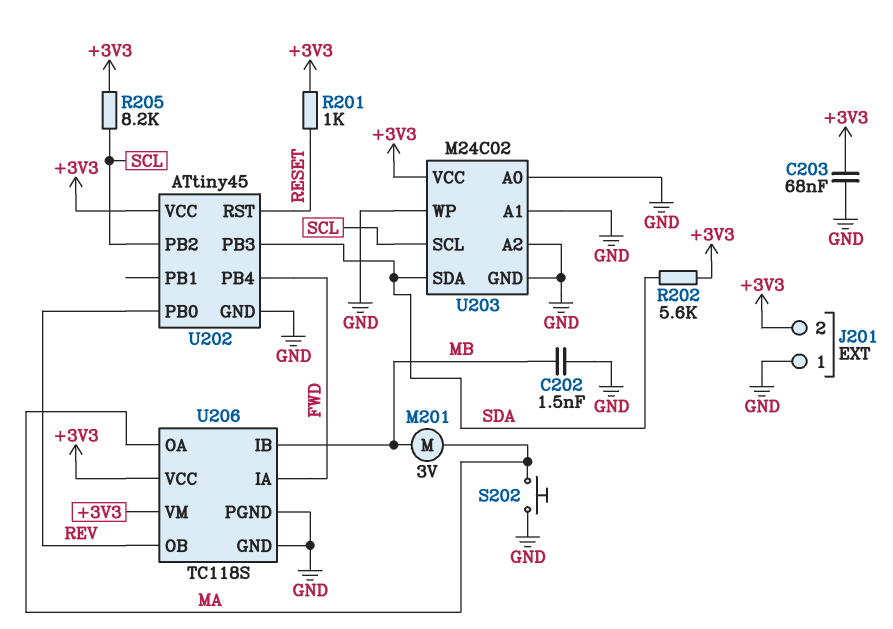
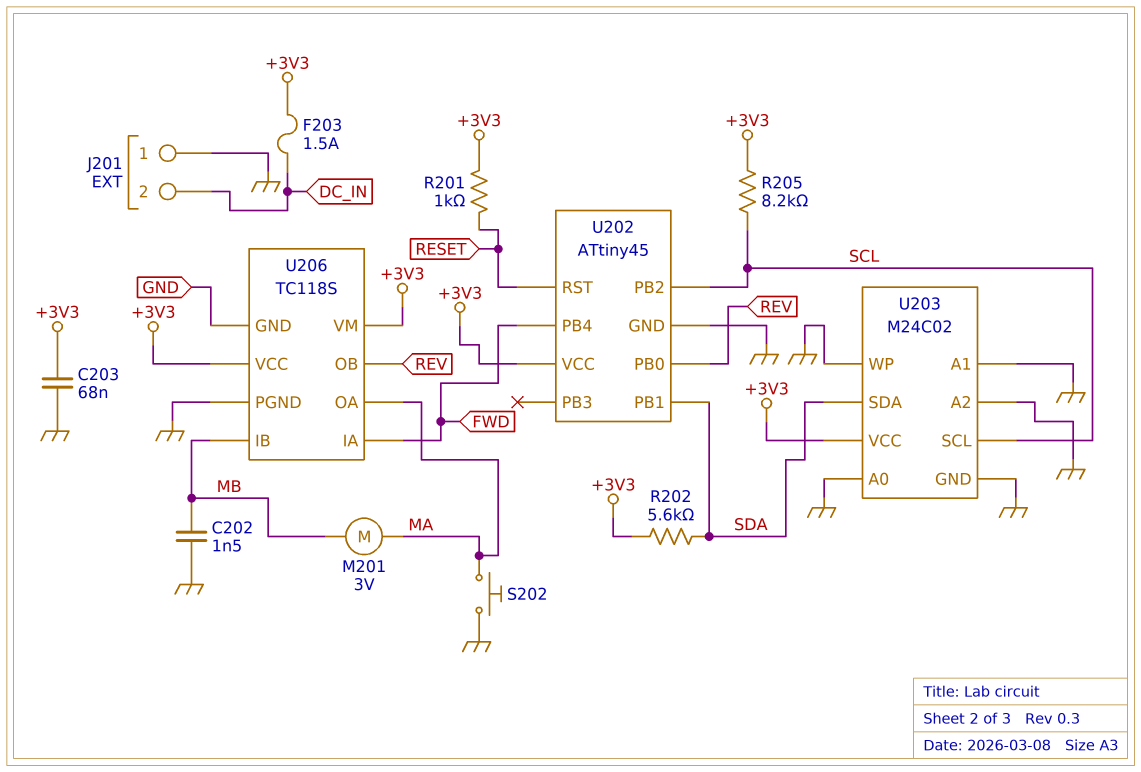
F203: none -> 1.5A (+3V3, DC_IN)
J201 pin 2: +3V3 -> DC_IN
U202 pin PB1: none -> SDA
U202 pin PB3: SDA -> none

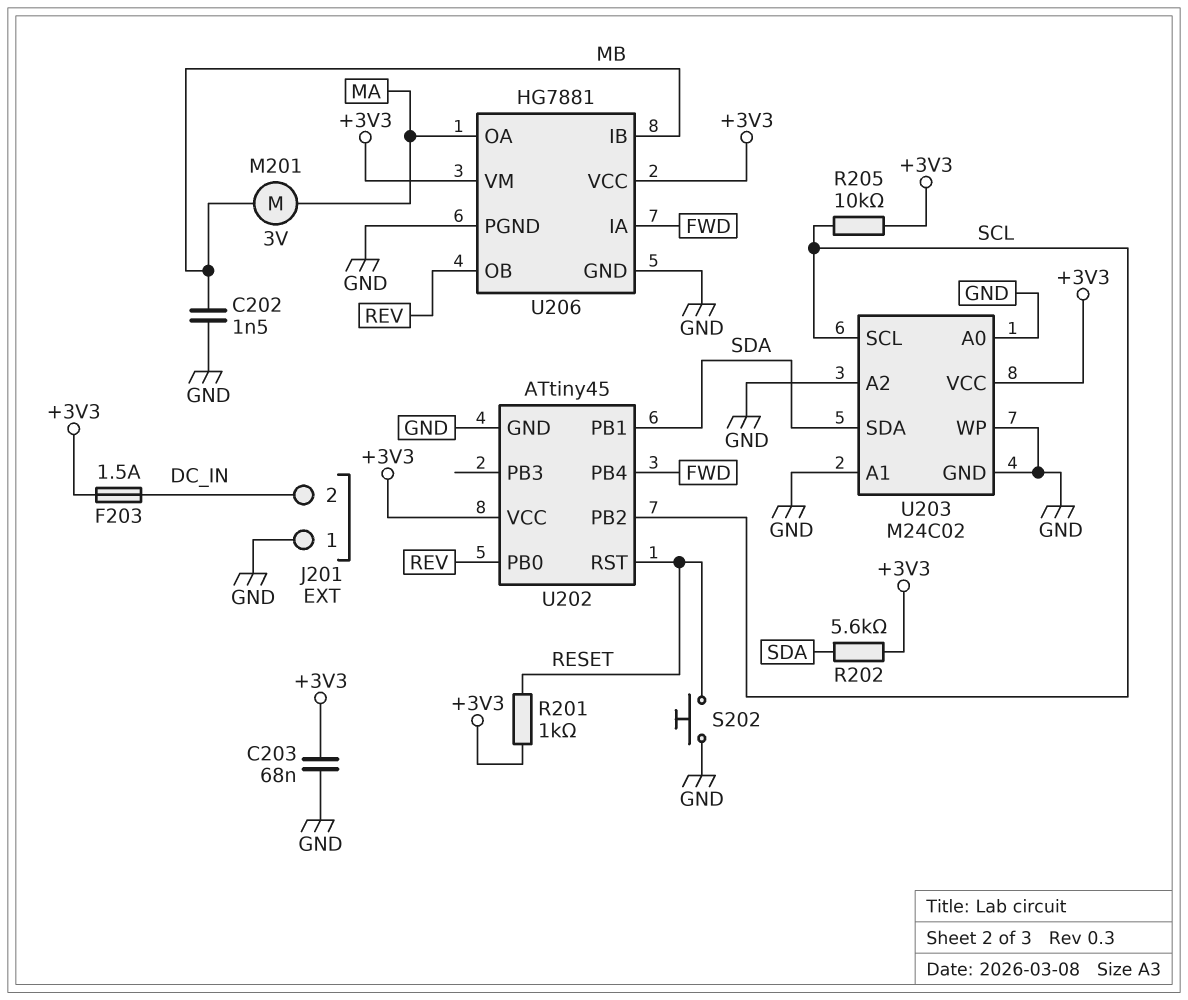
R205: 8.2k (+3V3, SCL) -> 10k (+3V3, SCL)
S202: button (GND, MA) -> button (GND, RESET)
U206: TC118S -> HG7881

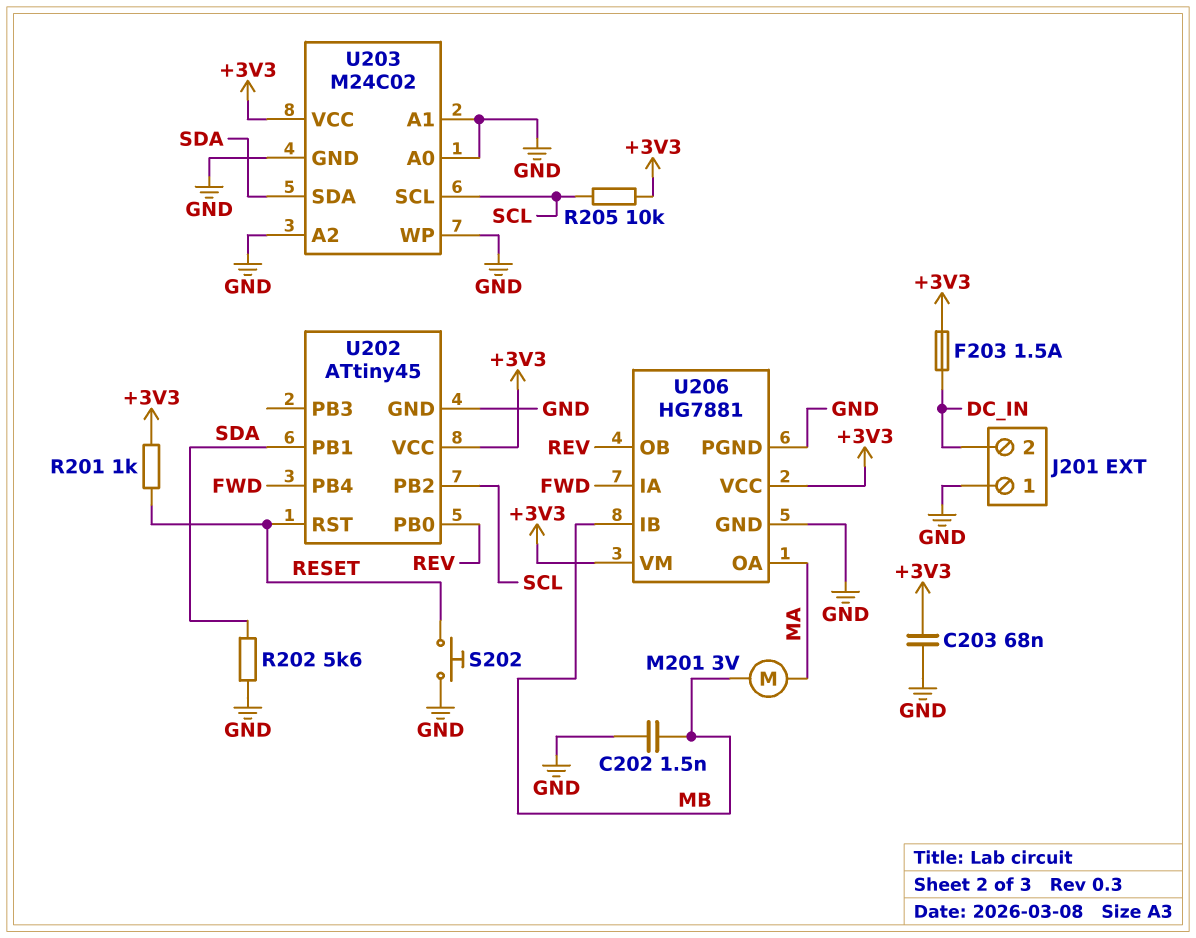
R202: 5.6k (+3V3, SDA) -> 5.6k (GND, SDA)

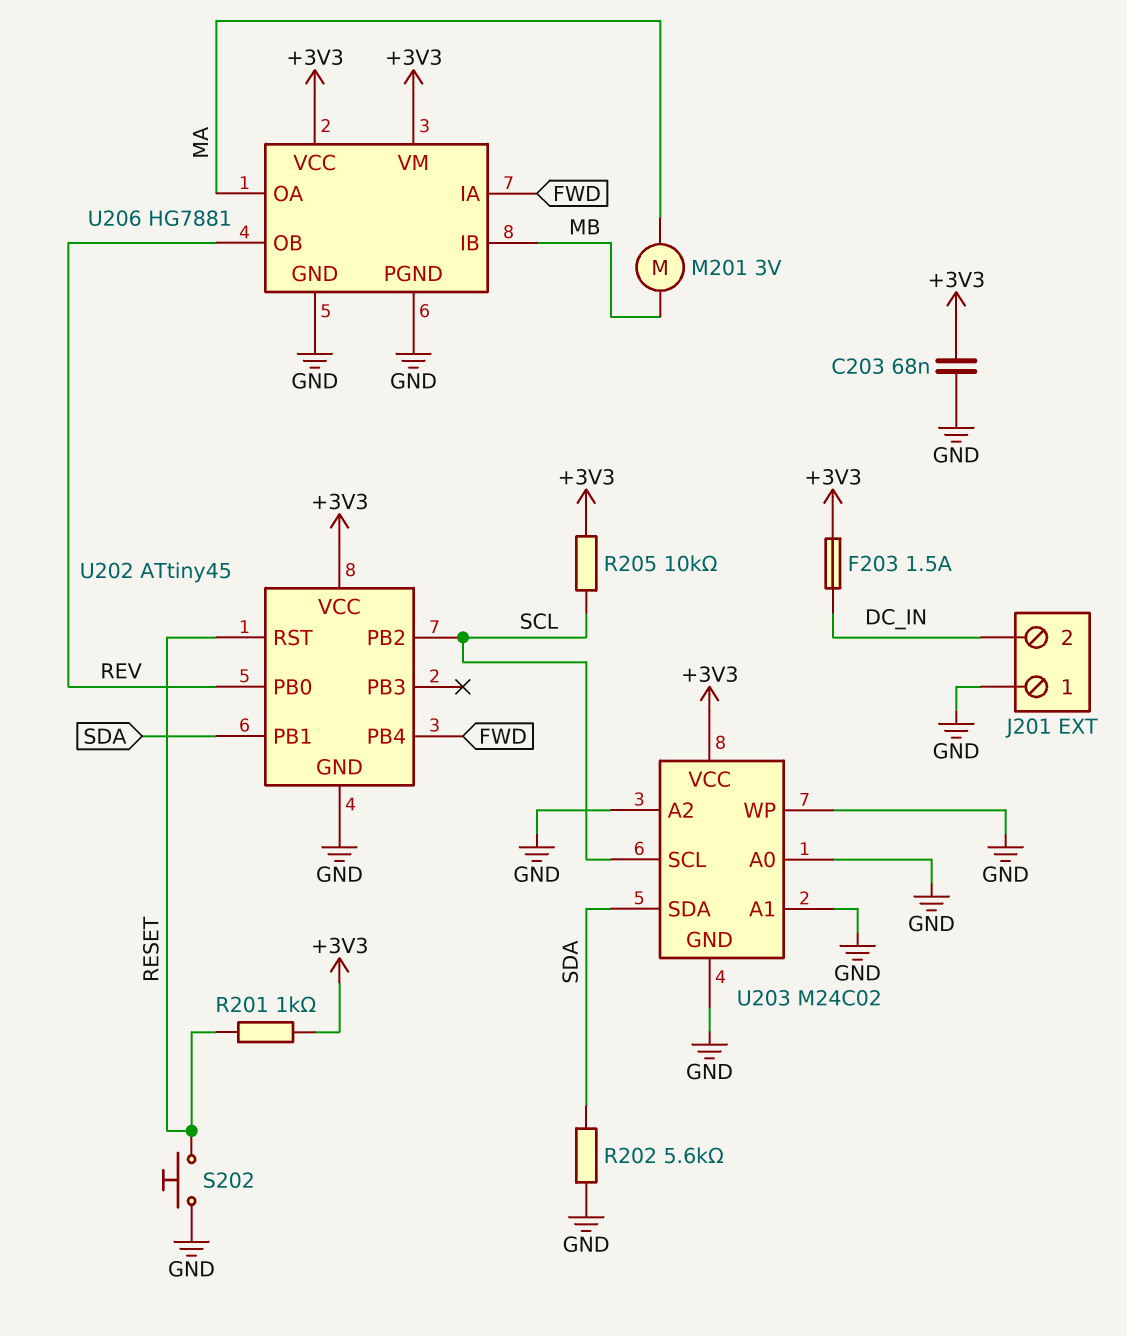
C202: 1.5nF (GND, MB) -> none

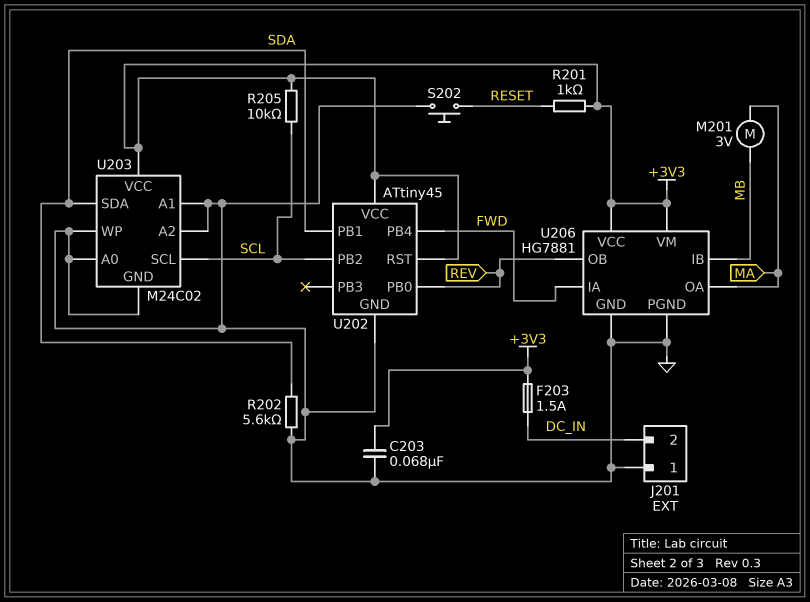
U202 pin RST: RESET -> +3V3

